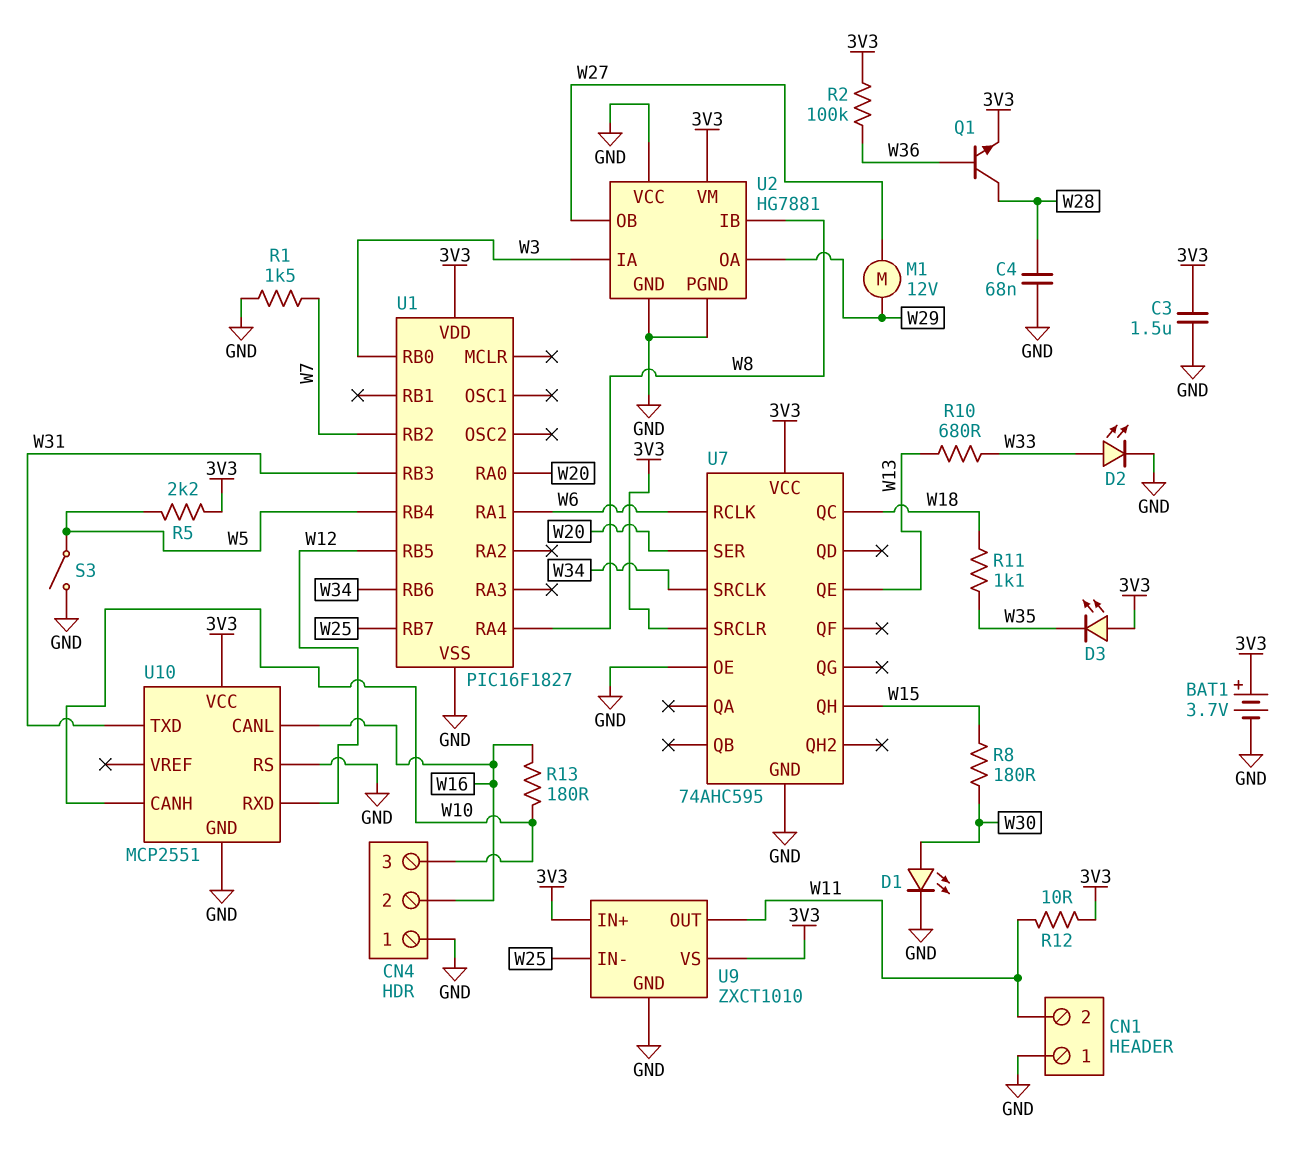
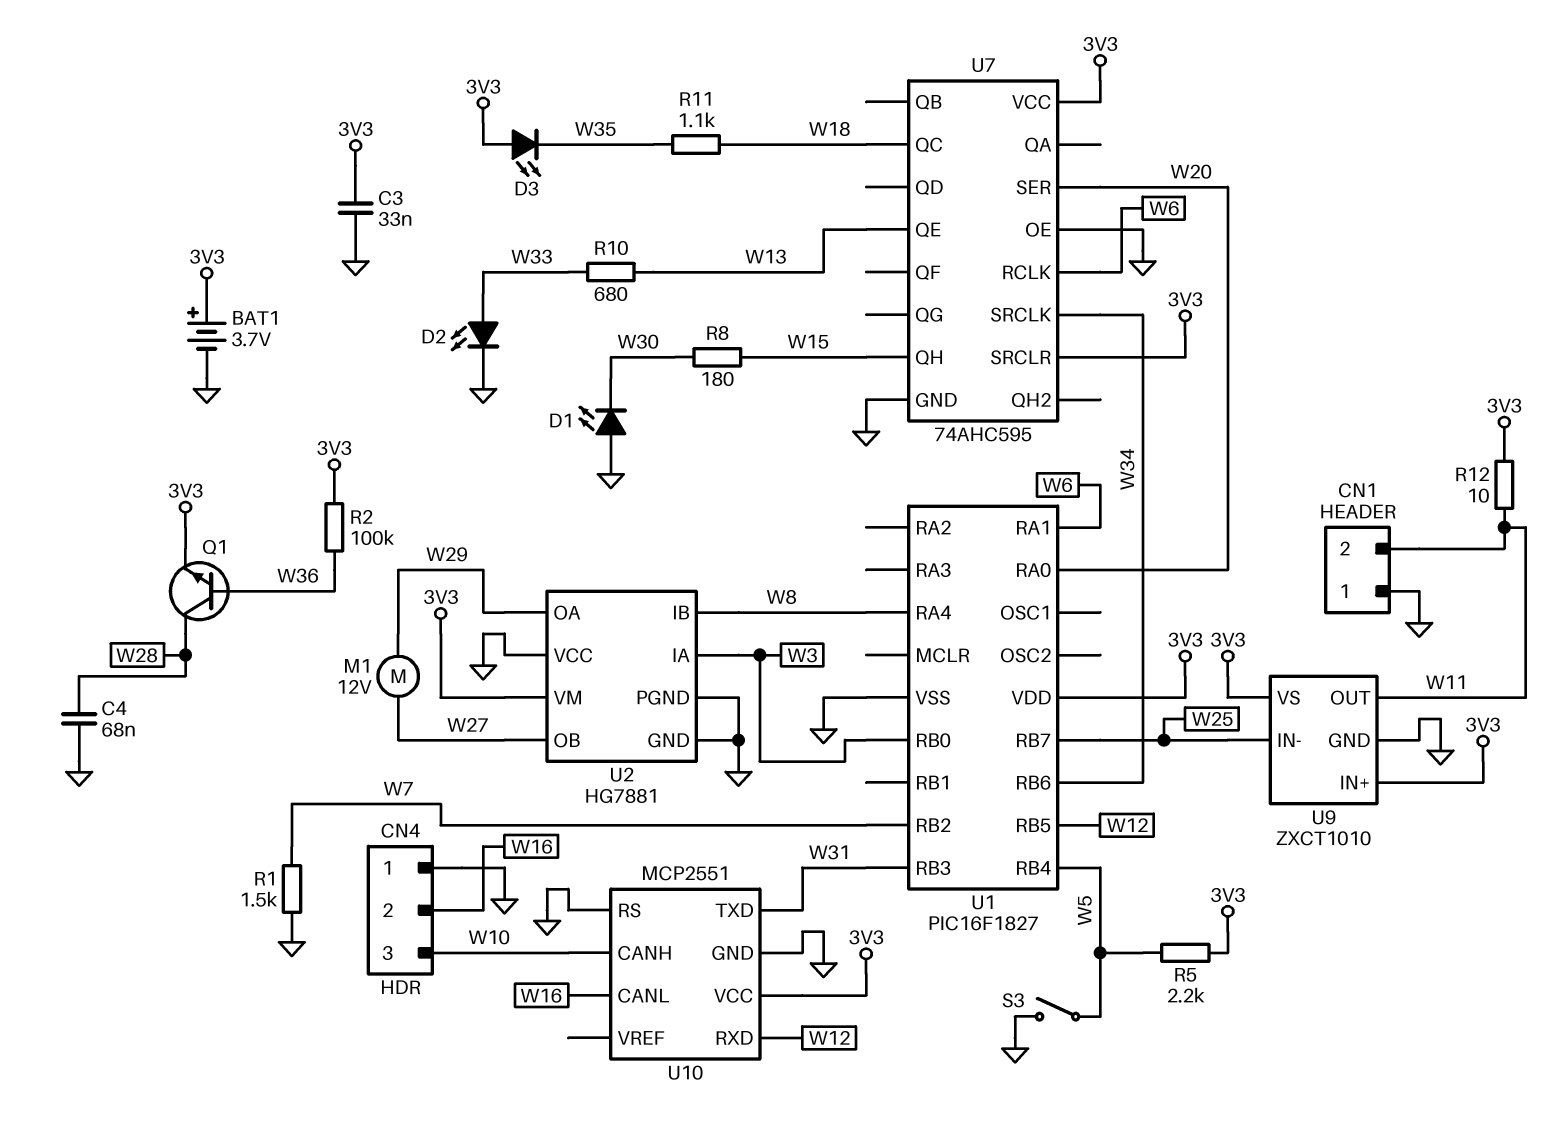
C3: 1.5uF (3V3, GND) -> 33nF (3V3, GND)
D1: LED (A W30, K GND) -> LED (A GND, K W30)
R13: 180 (W10, W16) -> none

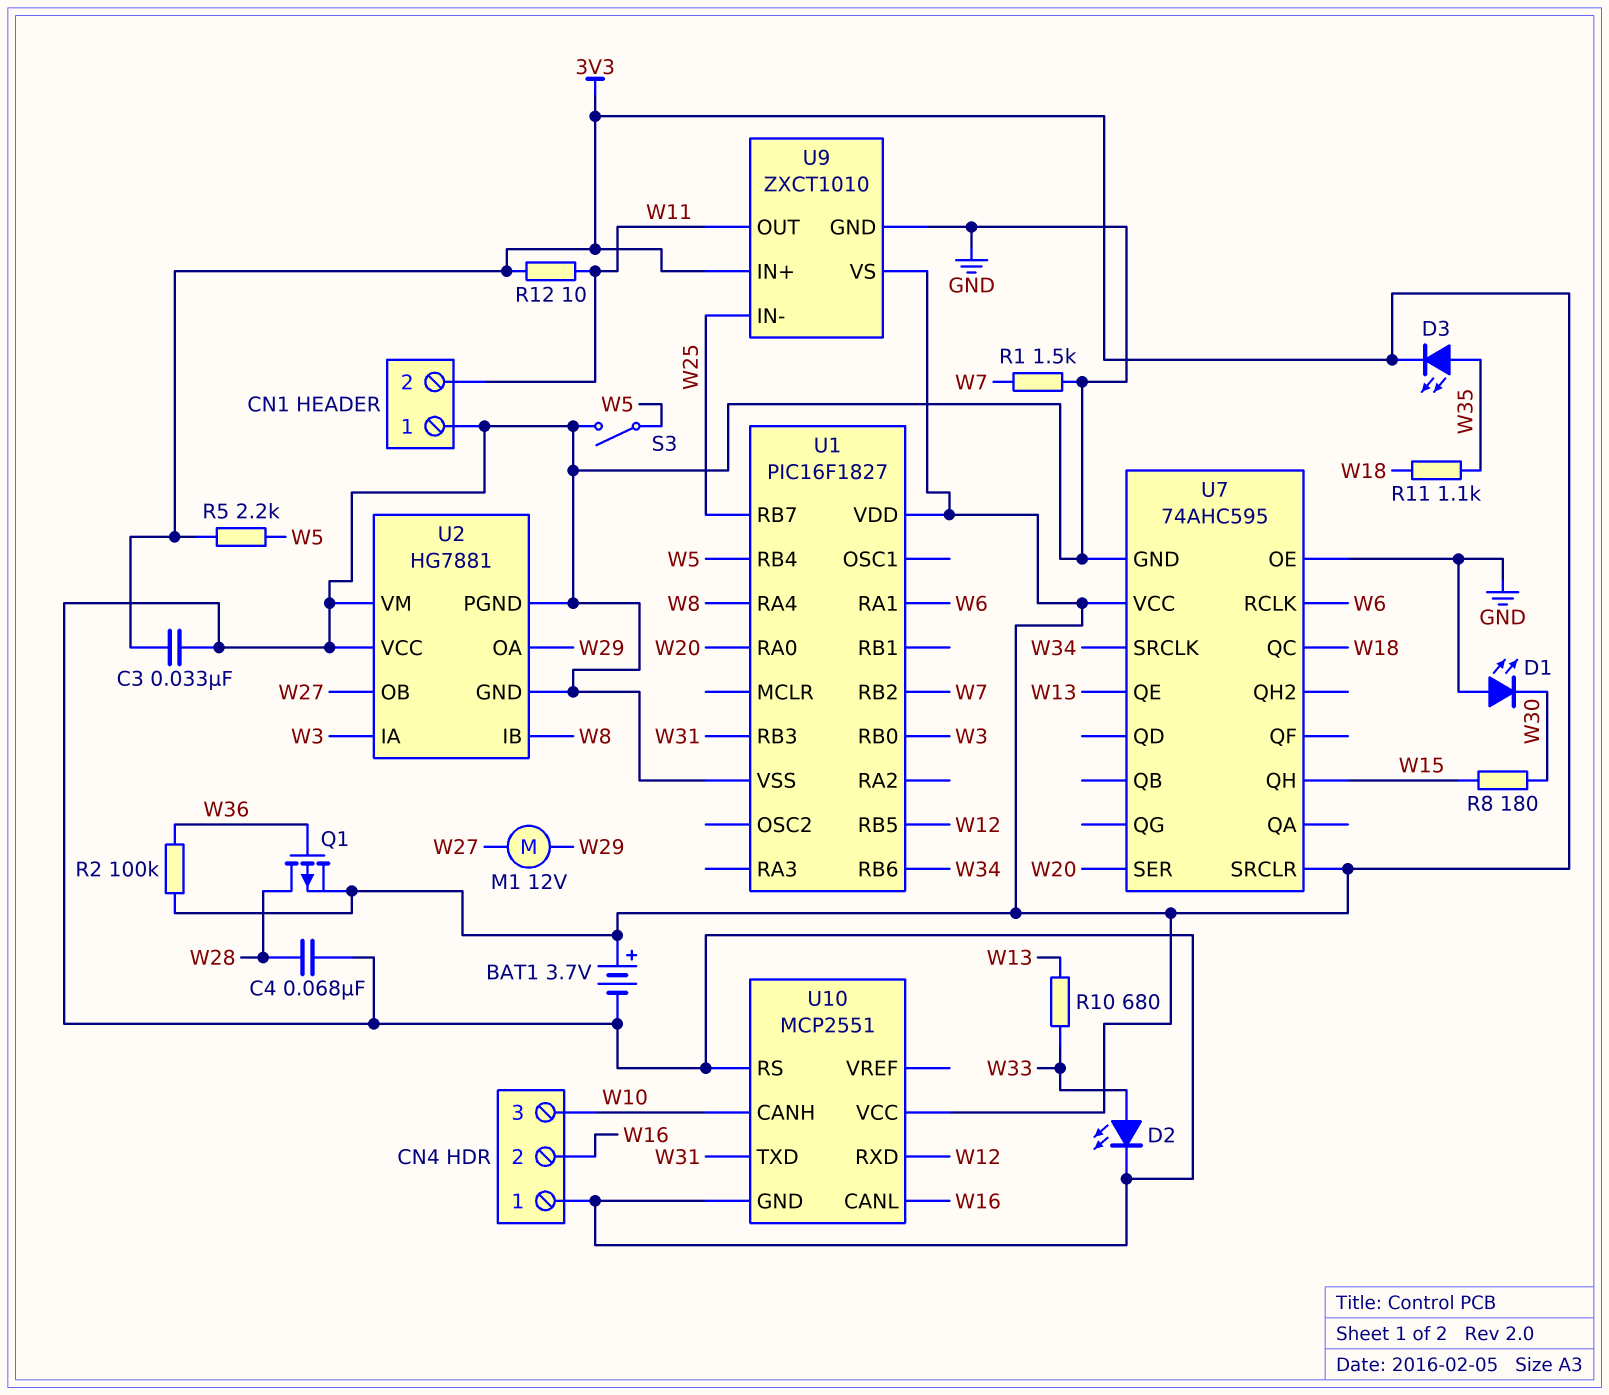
D3: LED (A 3V3, K W35) -> LED (A W35, K 3V3)
Q1: NPN (B W36, C W28, E 3V3) -> PMOS (G W36, D W28, S 3V3)
U2 pin VM: 3V3 -> GND

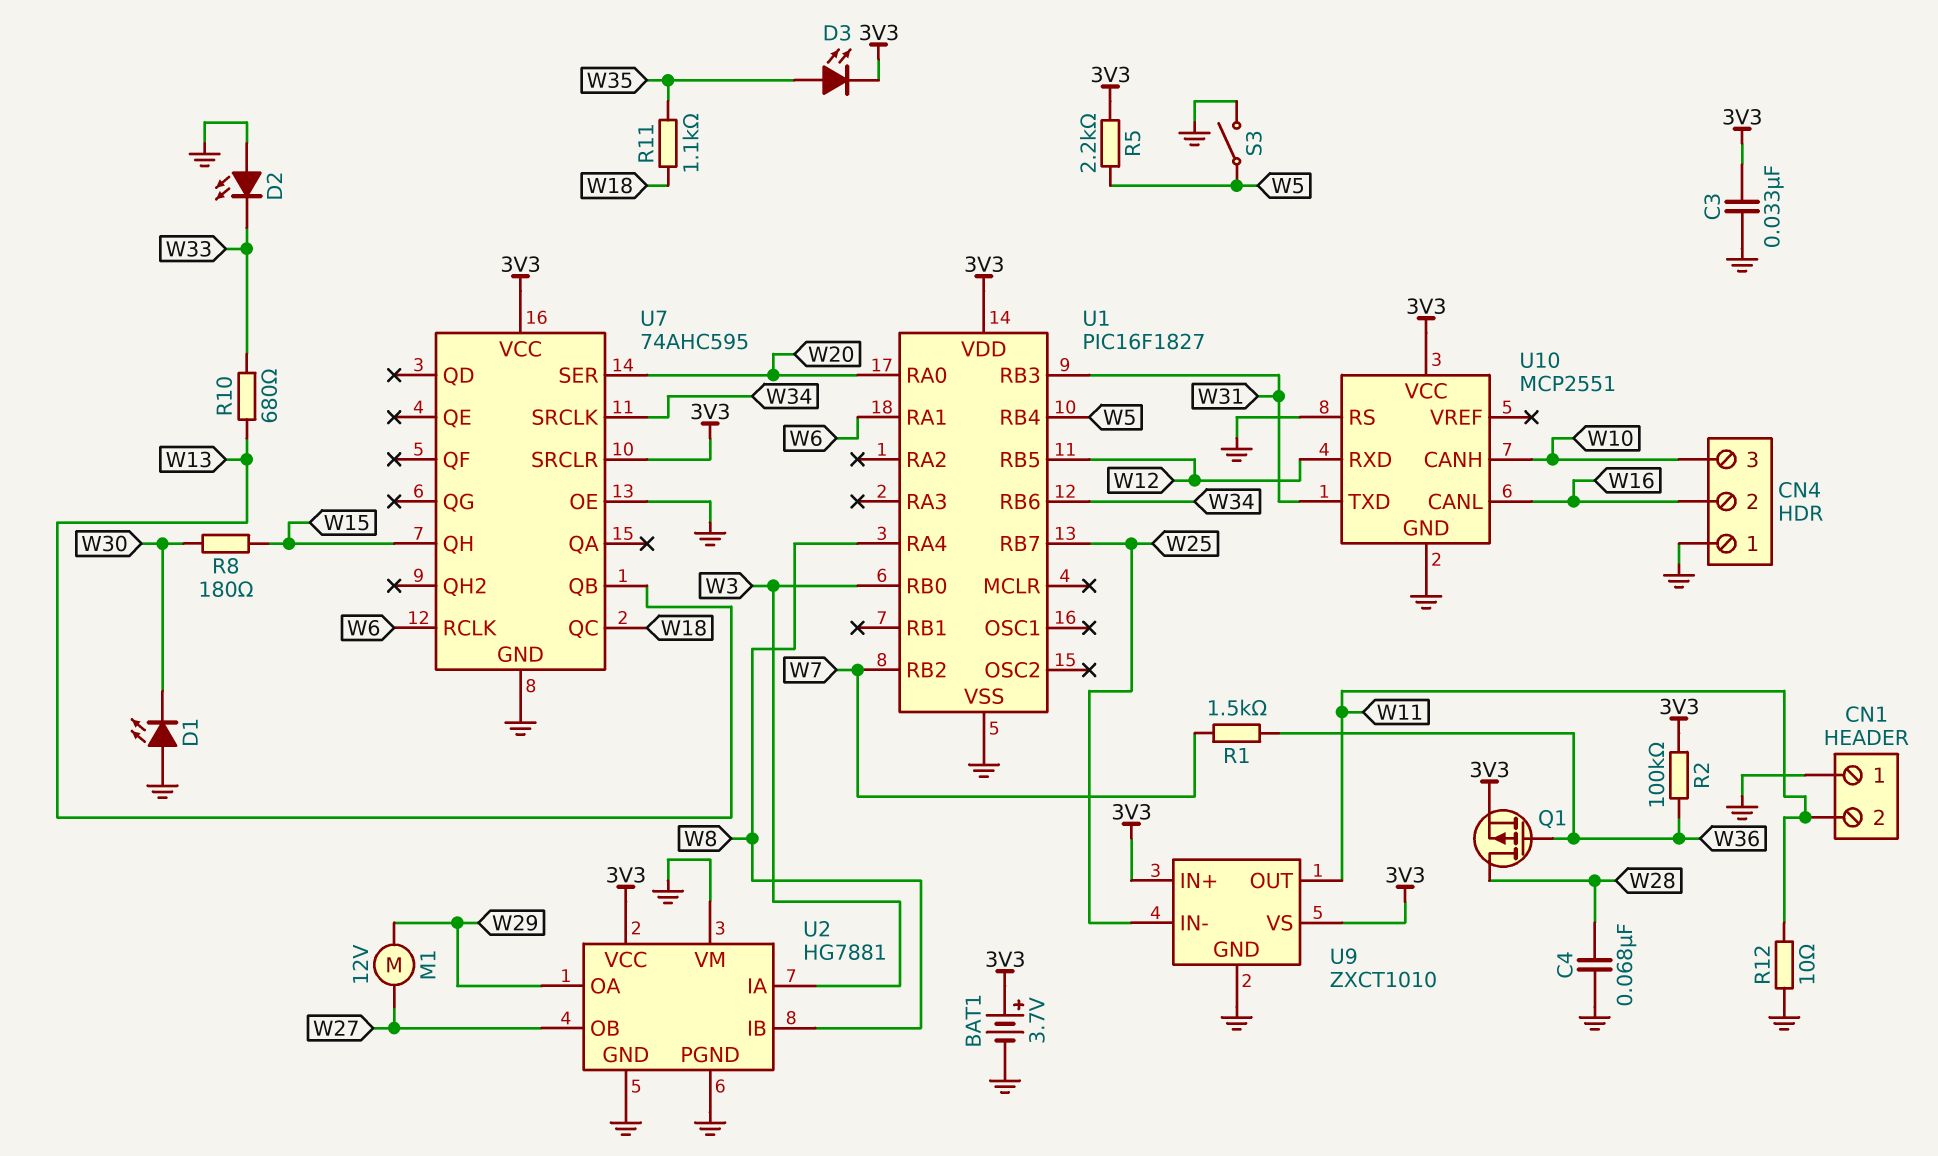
D2: LED (A W33, K GND) -> LED (A GND, K W33)
R1: 1.5k (GND, W7) -> 1.5k (W7, W36)
R12: 10 (3V3, W11) -> 10 (GND, W11)
U2 pin VCC: GND -> 3V3
U7 pin QB: none -> W13
U7 pin QE: W13 -> none

